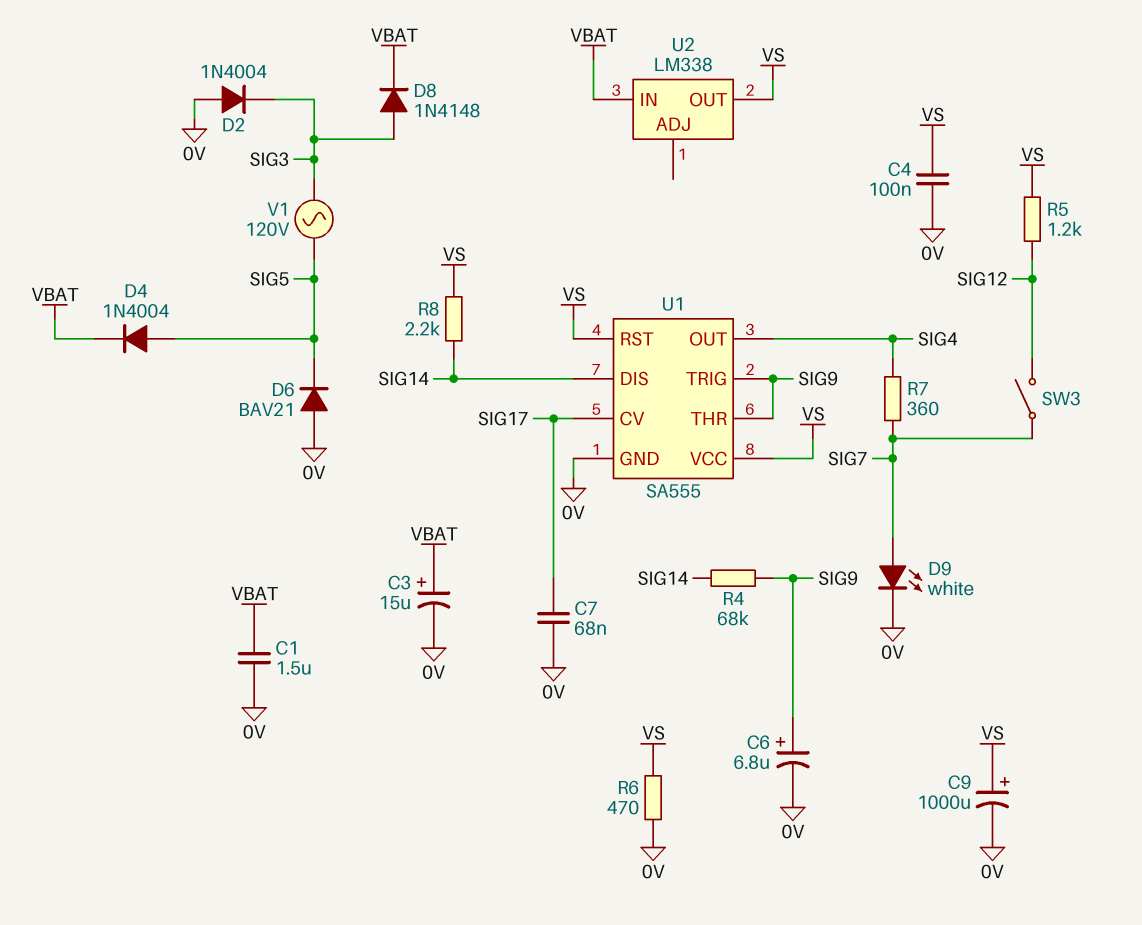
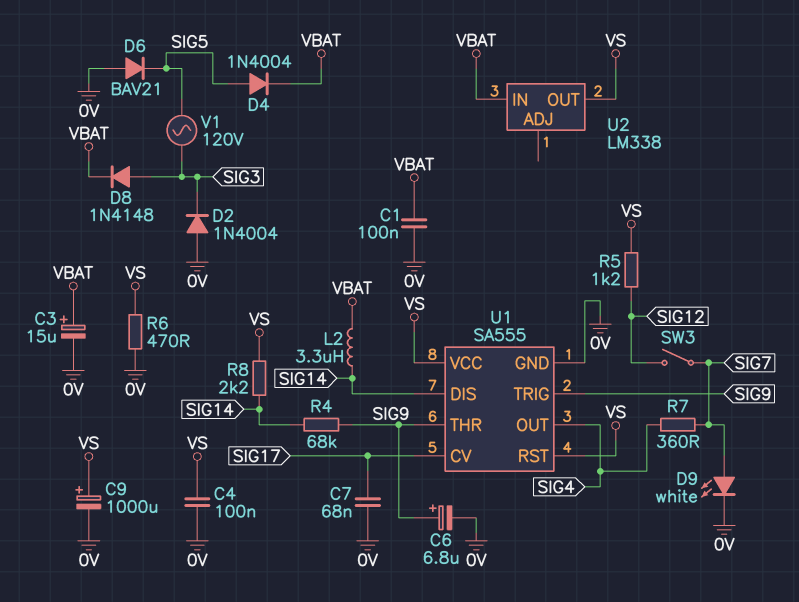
C1: 1.5uF (0V, VBAT) -> 100nF (0V, VBAT)
L2: none -> 3.3uH (SIG14, VBAT)

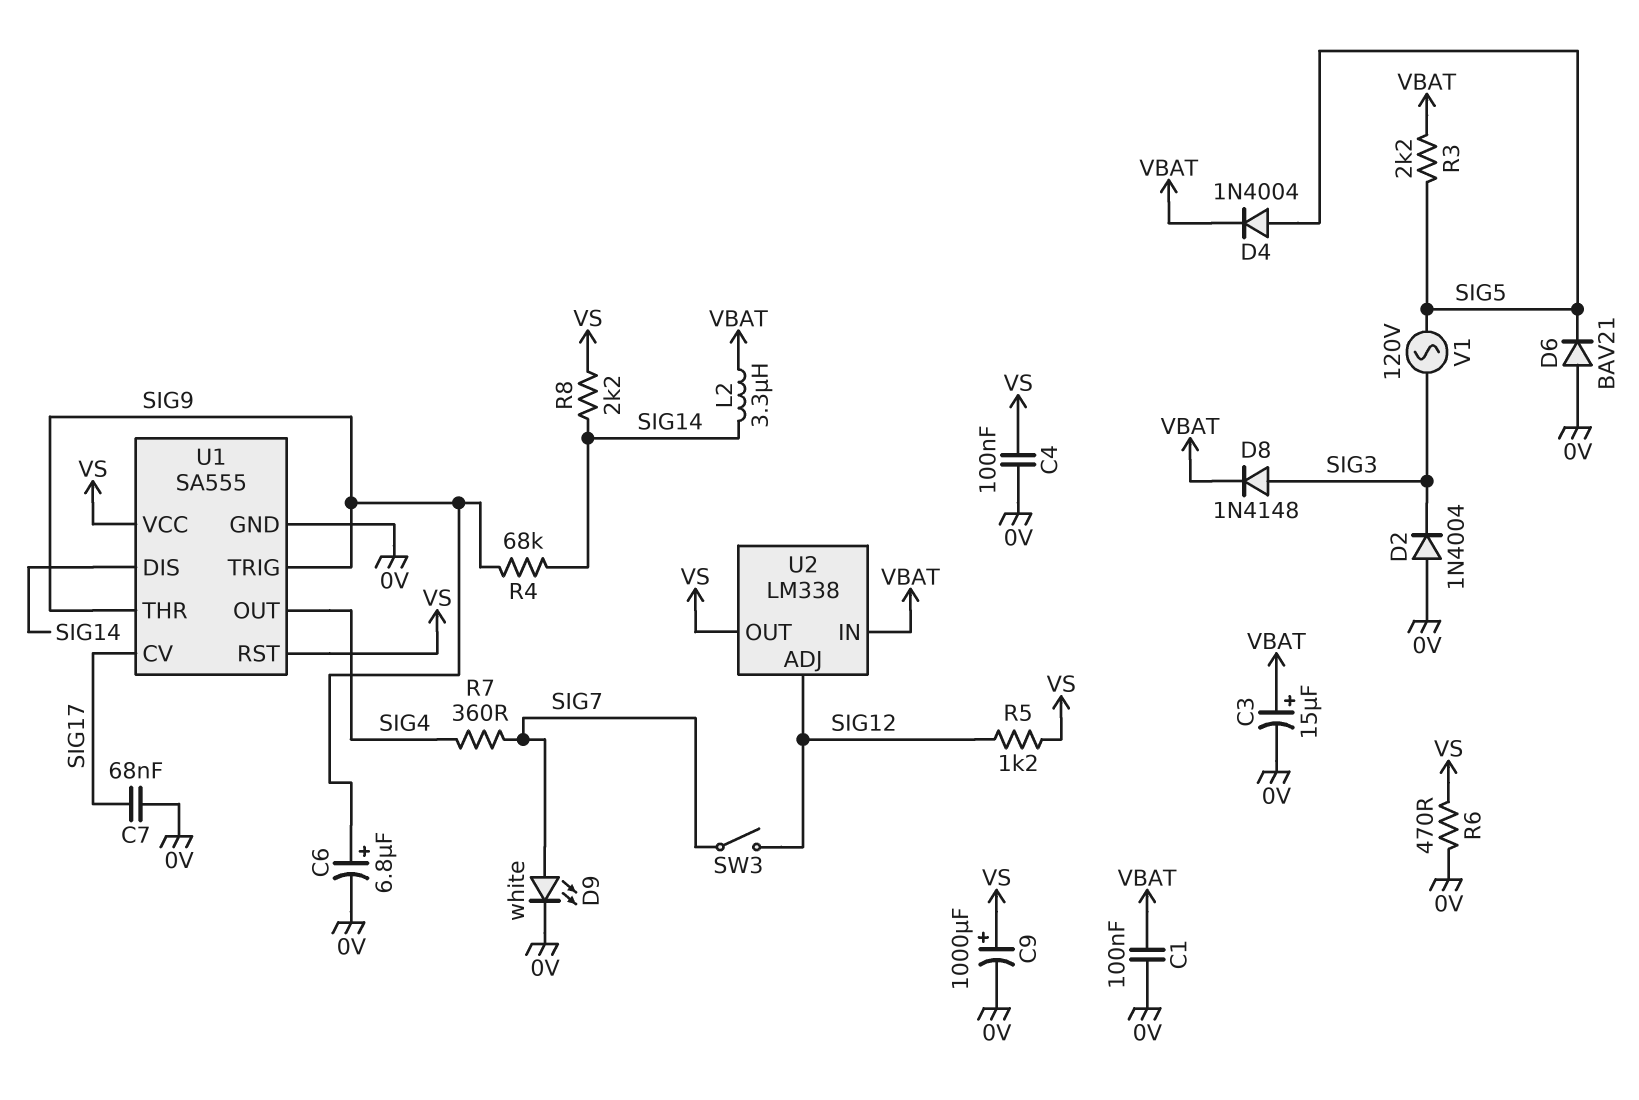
R3: none -> 2.2k (SIG5, VBAT)
U2 pin ADJ: none -> SIG12

